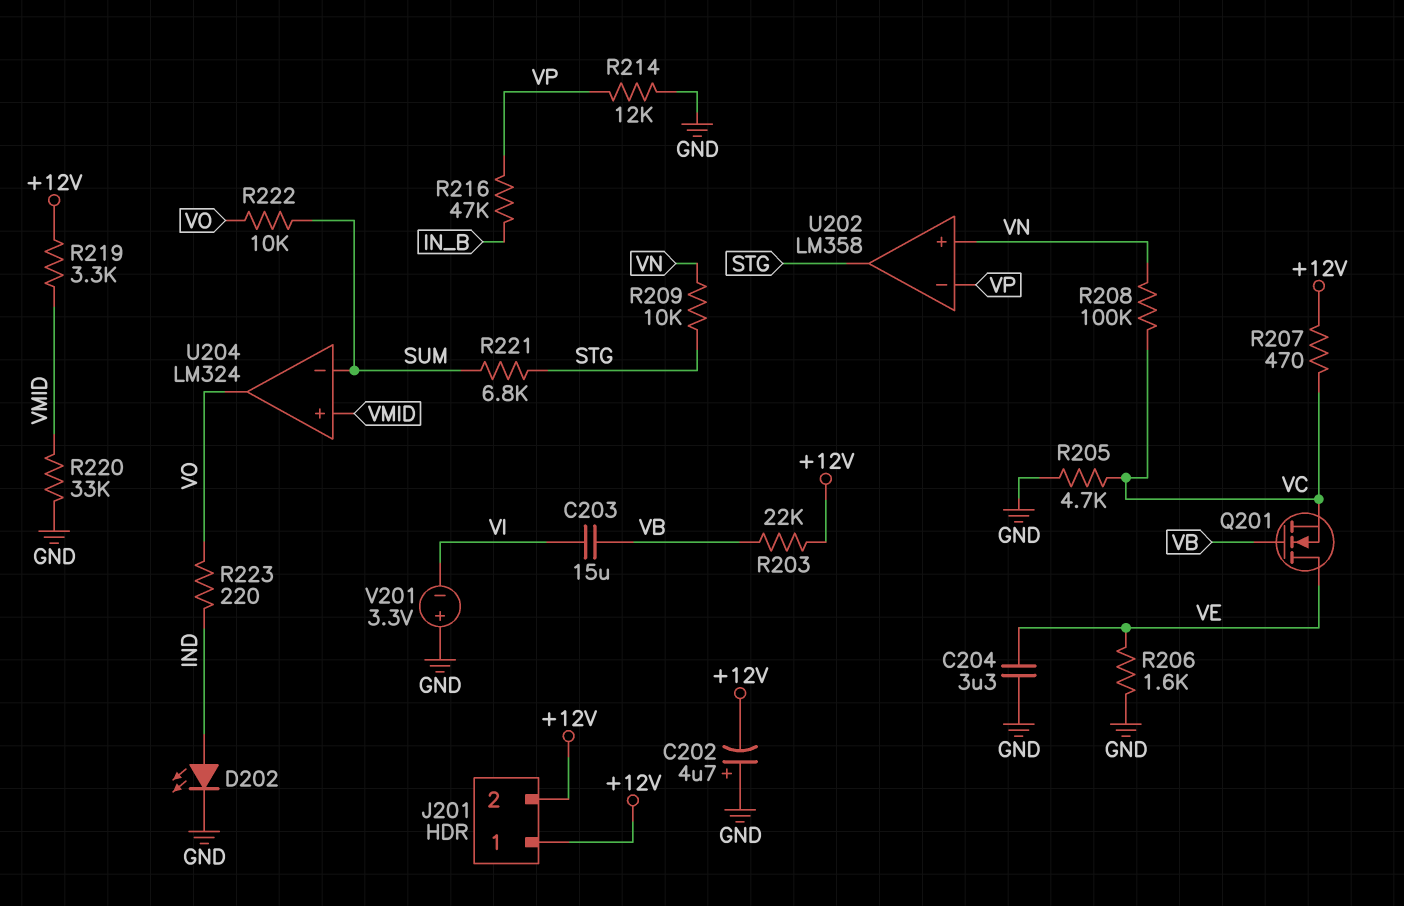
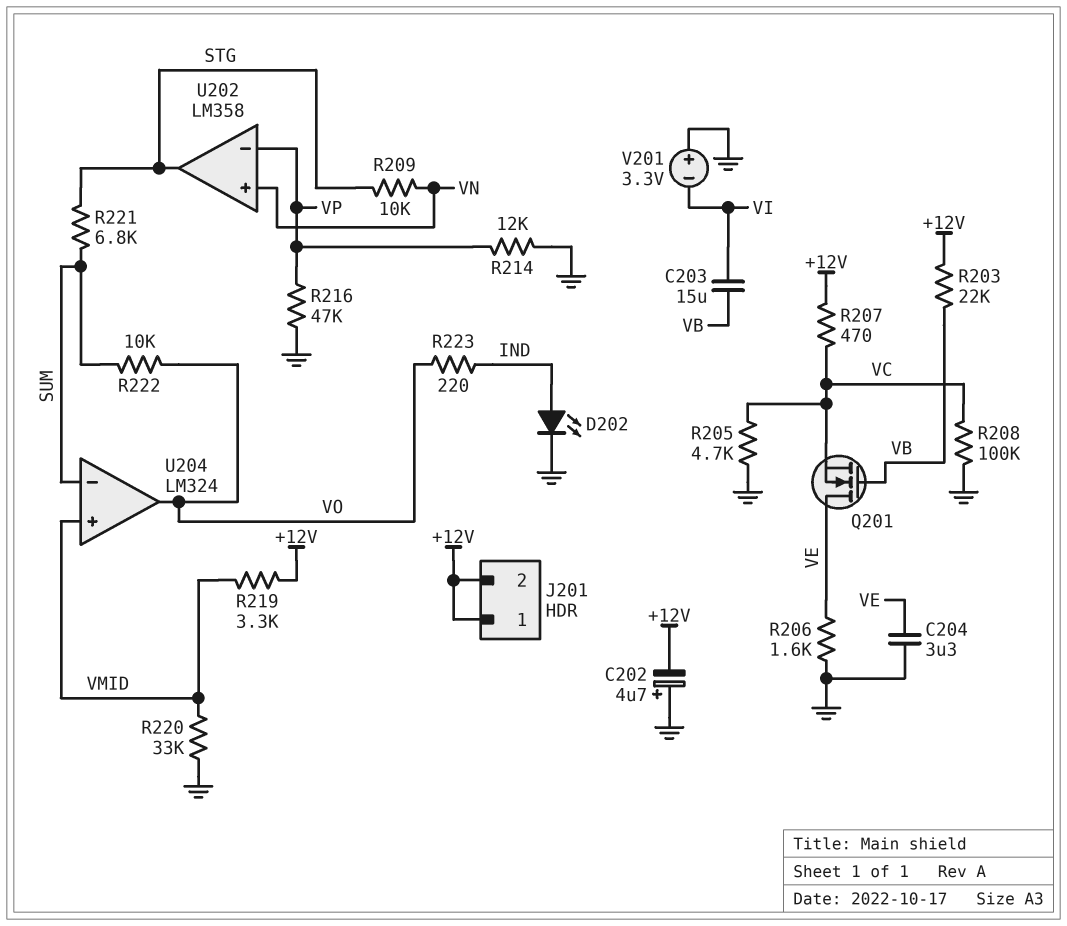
R208: 100k (VC, VN) -> 100k (GND, VC)
R216: 47k (IN_B, VP) -> 47k (GND, VP)

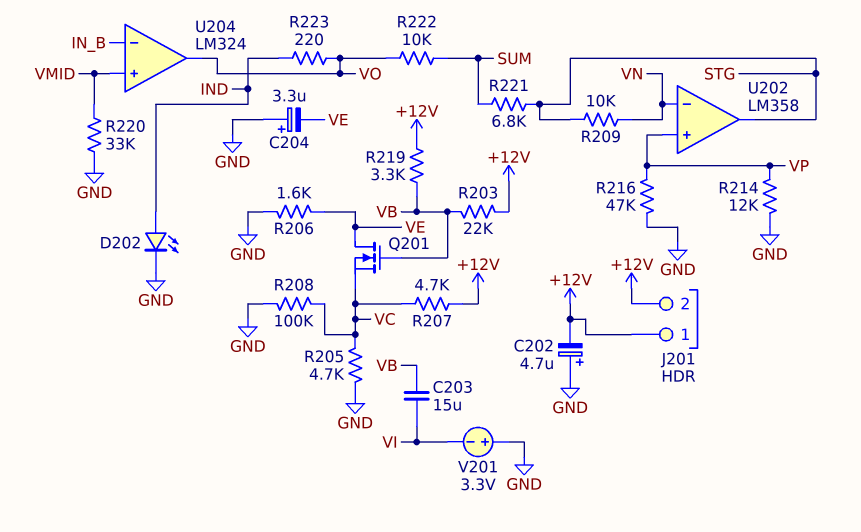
C204: 3.3uF (GND, VE) -> 3.3uF (plus GND, minus VE)
R207: 470 (+12V, VC) -> 4.7k (+12V, VC)
R219: 3.3k (+12V, VMID) -> 3.3k (+12V, VB)
U202 pin in+: VN -> VP
U202 pin in-: VP -> VN
U204 pin in-: SUM -> IN_B

